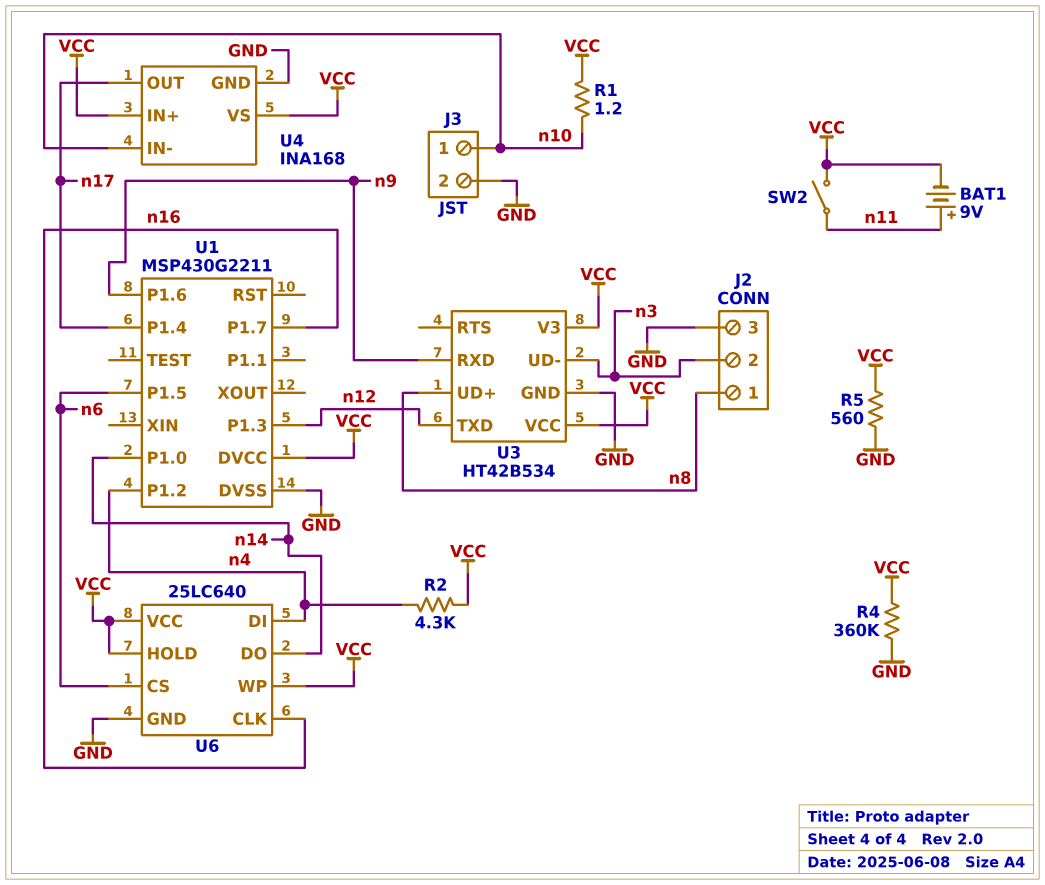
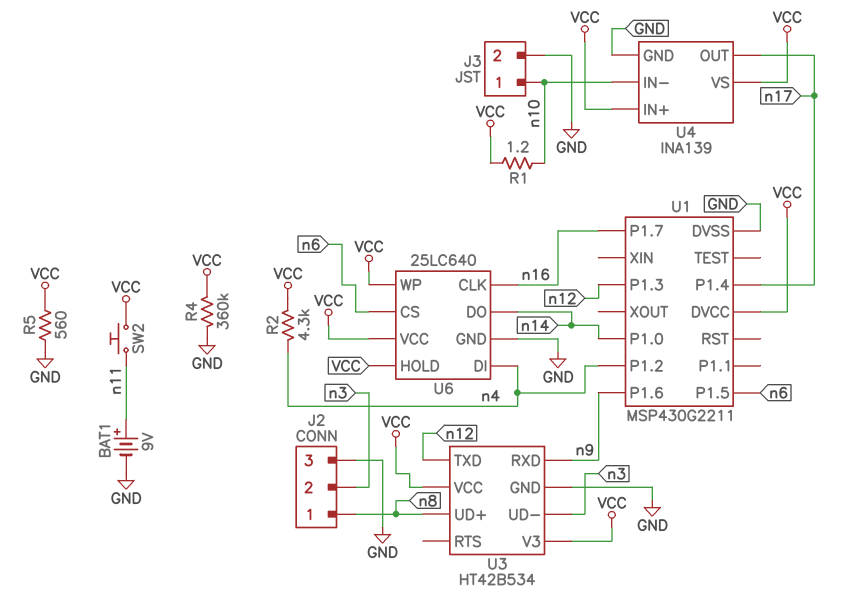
BAT1: 9V (plus n11, minus VCC) -> 9V (plus n11, minus GND)
SW2: switch (VCC, n11) -> button (VCC, n11)
U4: INA168 -> INA139

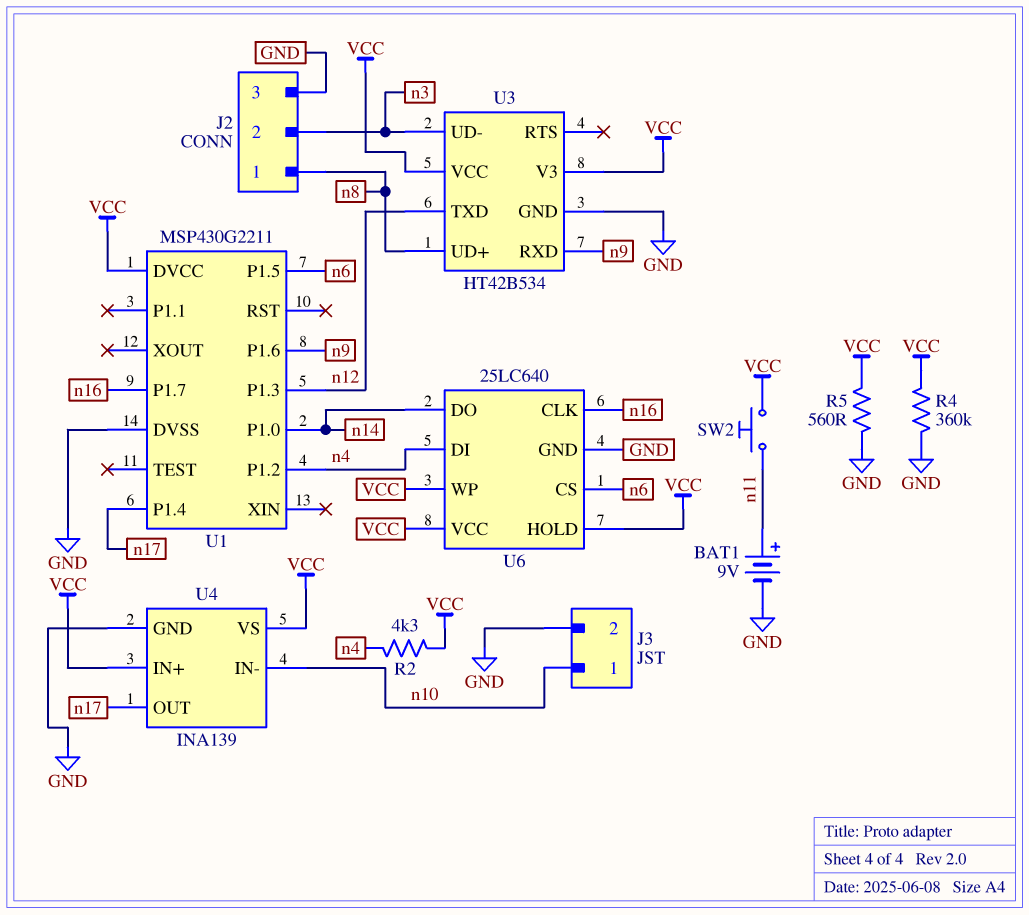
R1: 1.2 (VCC, n10) -> none

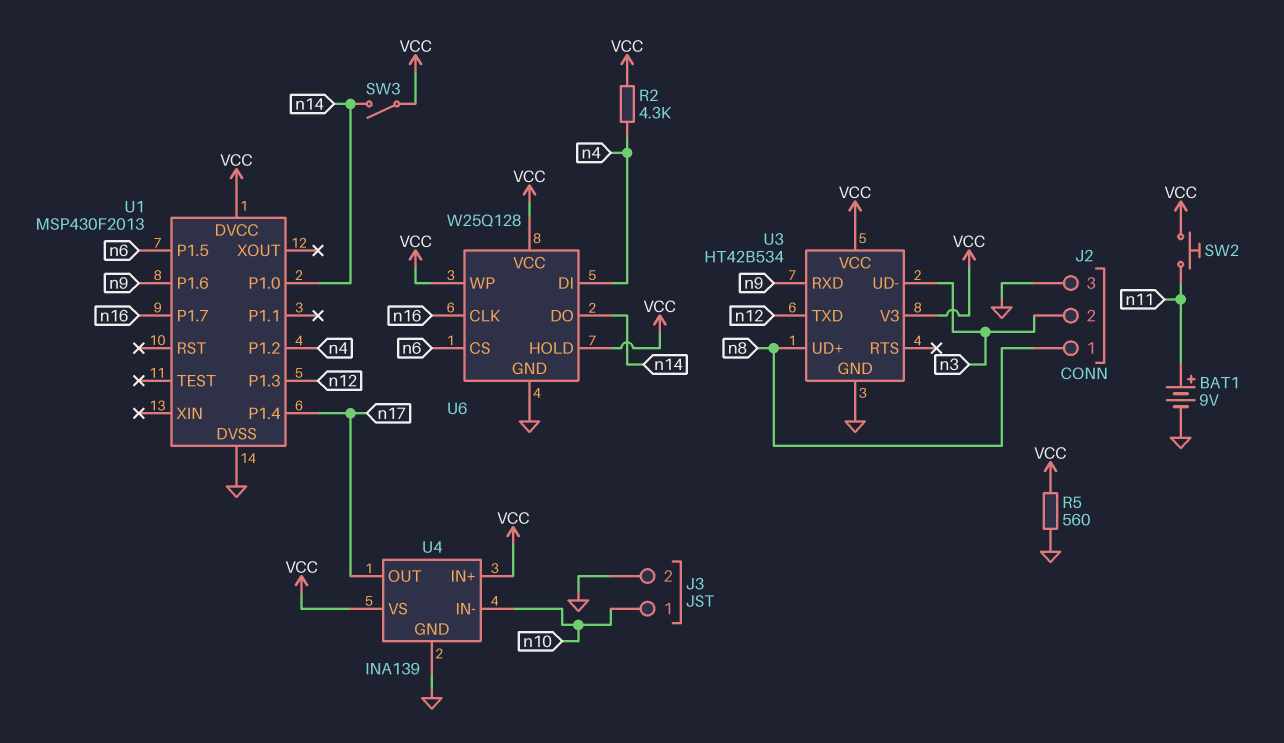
R4: 360k (GND, VCC) -> none
SW3: none -> switch (VCC, n14)
U1: MSP430G2211 -> MSP430F2013
U6: 25LC640 -> W25Q128

